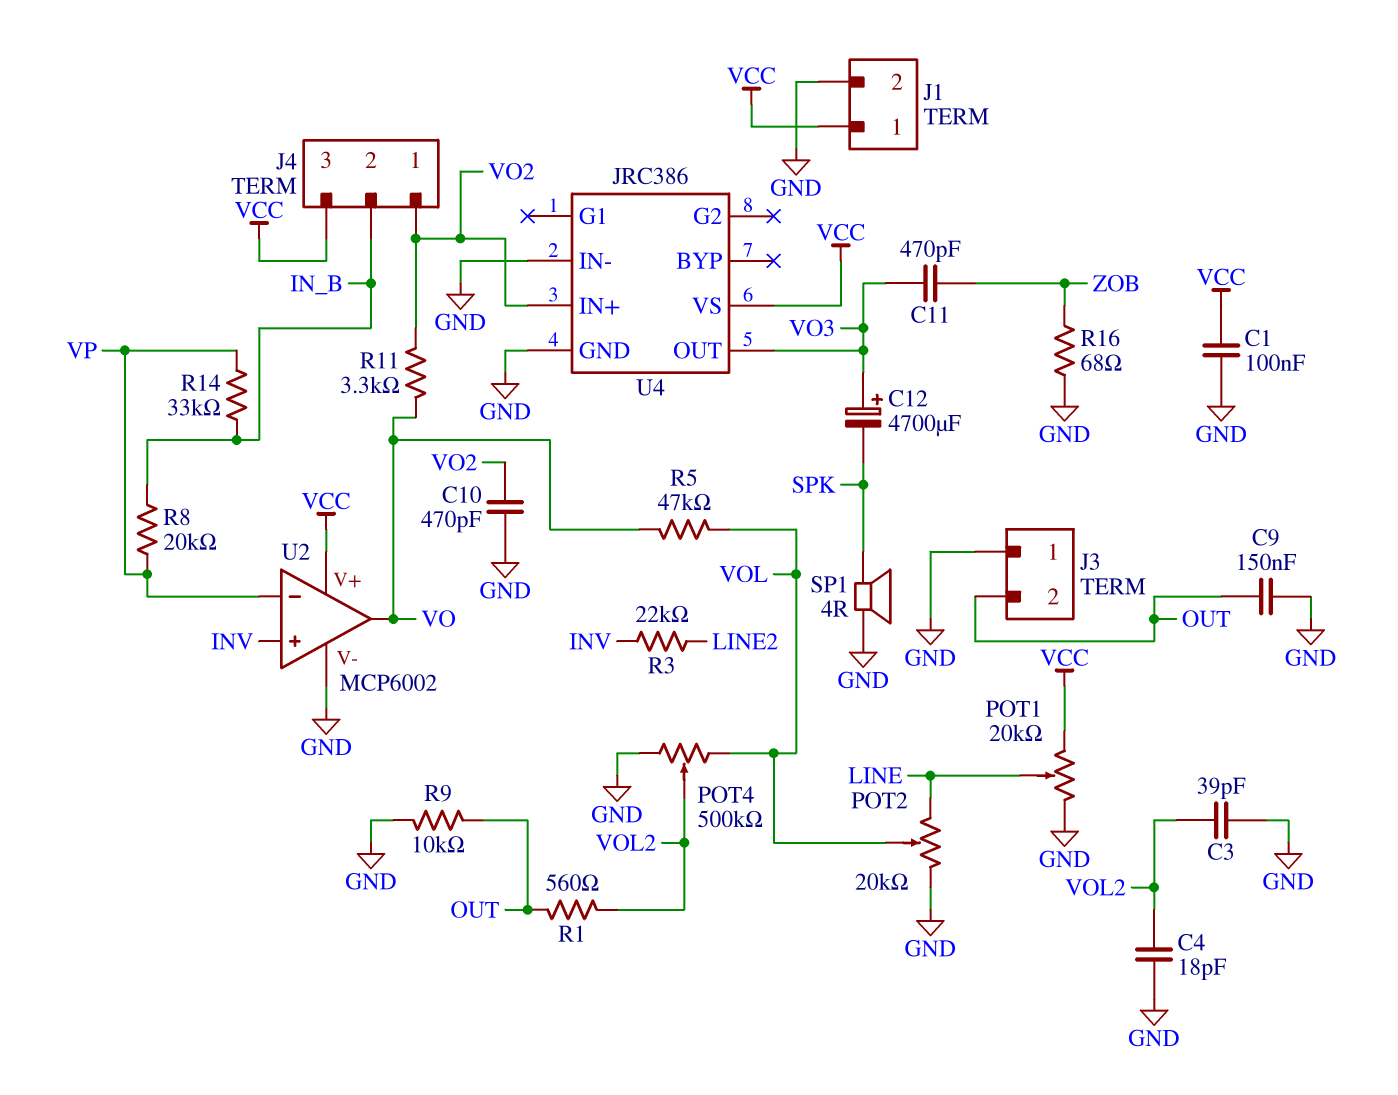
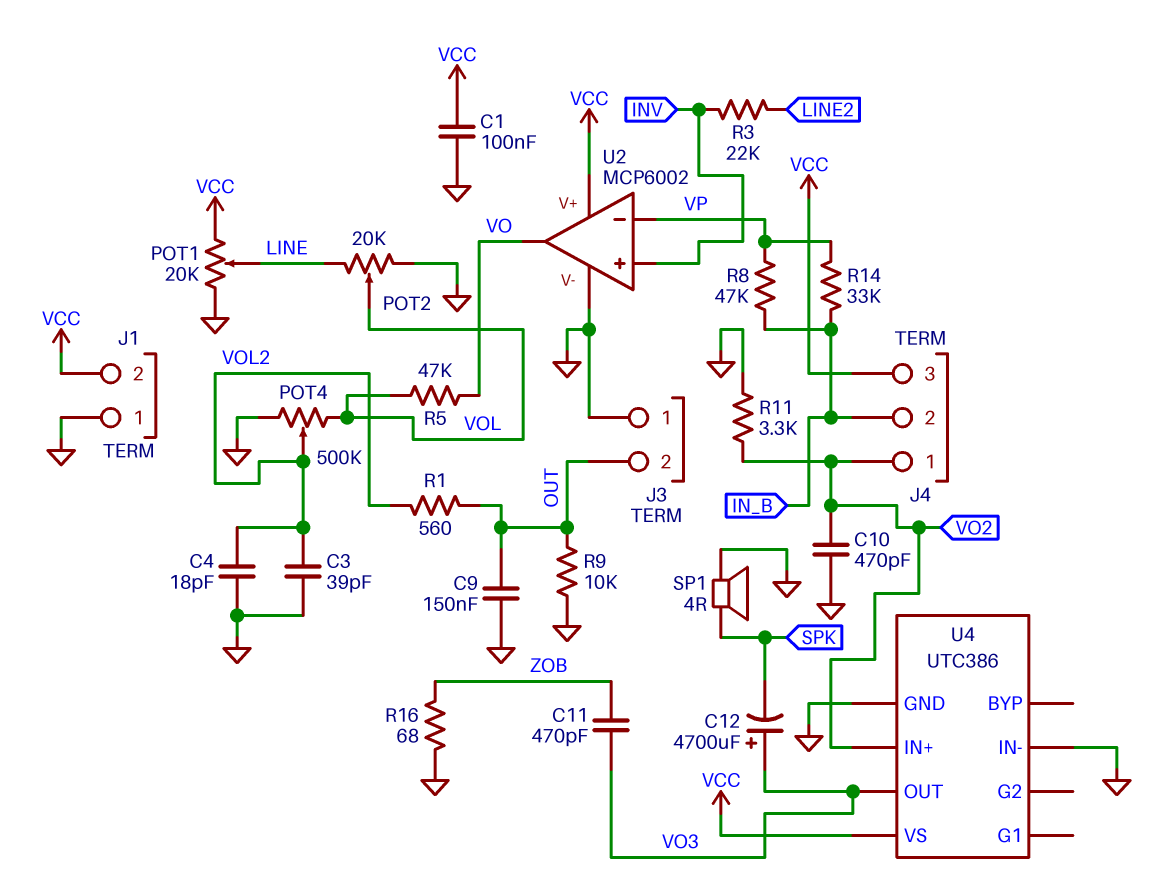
J1 pin 1: VCC -> GND
J1 pin 2: GND -> VCC
R8: 20k (IN_B, VP) -> 47k (IN_B, VP)
R11: 3.3k (VO, VO2) -> 3.3k (GND, VO2)
U4: JRC386 -> UTC386

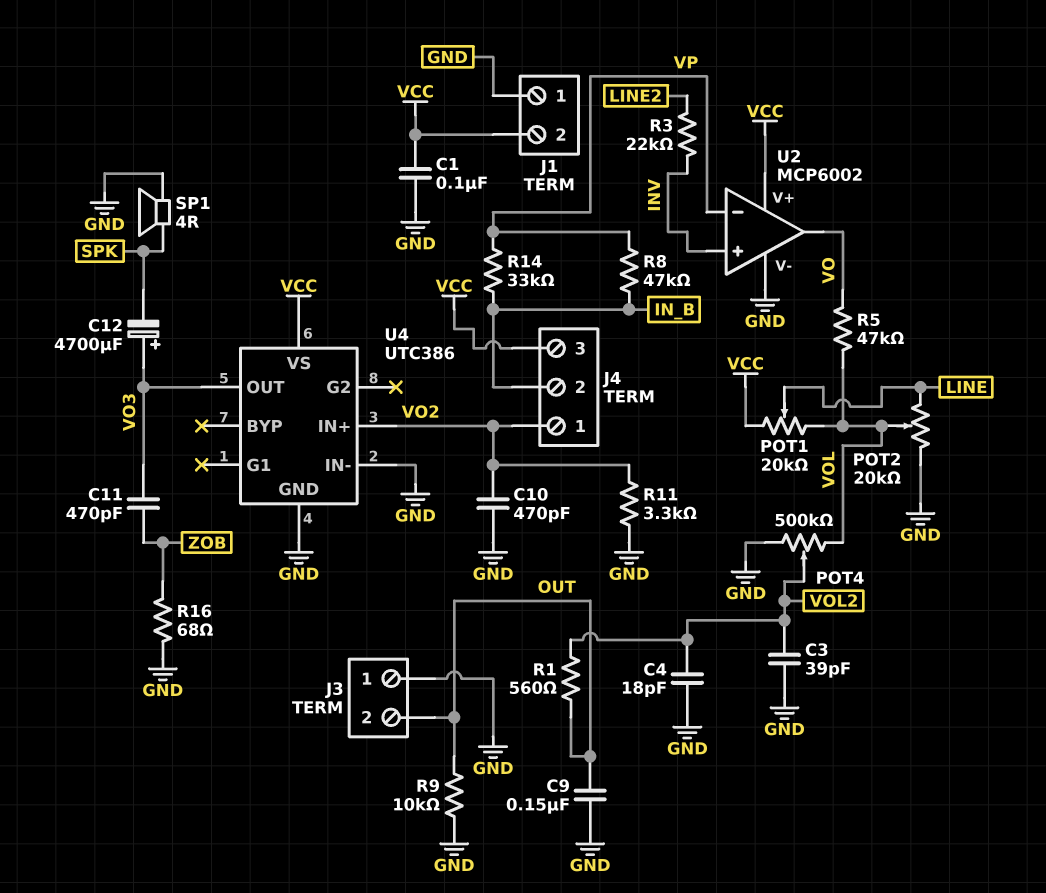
POT1: 20k (GND, VCC, wiper LINE) -> 20k (VCC, VOL, wiper LINE)

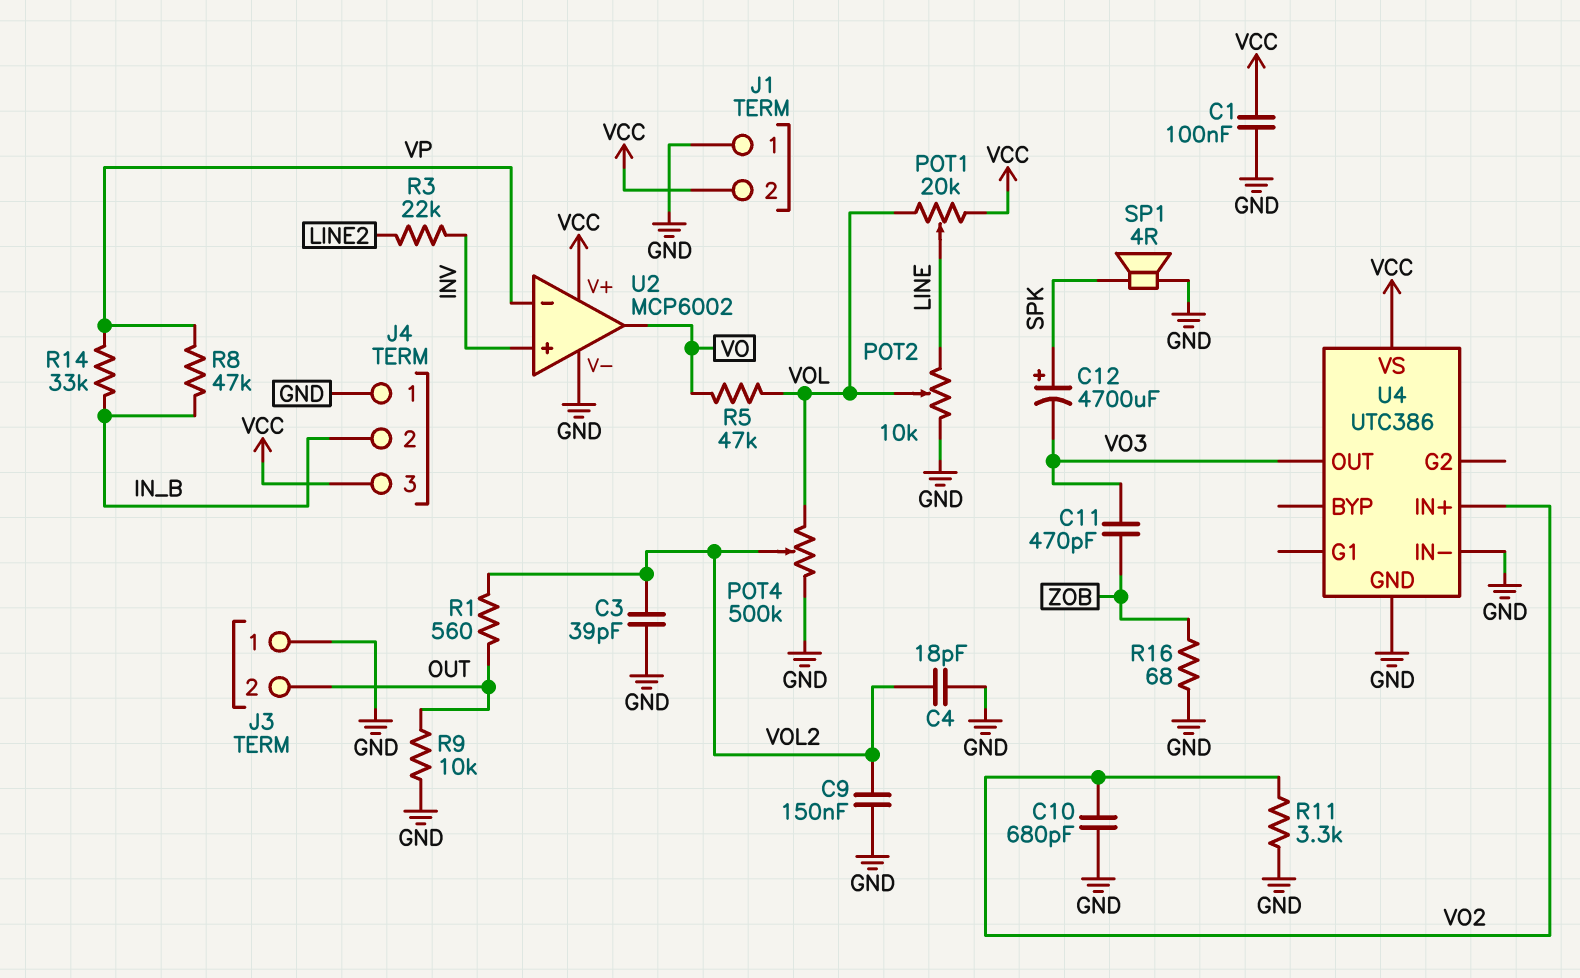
C9: 150nF (GND, OUT) -> 150nF (GND, VOL2)
C10: 470pF (GND, VO2) -> 680pF (GND, VO2)
C12: 4700uF (plus VO3, minus SPK) -> 4700uF (plus SPK, minus VO3)
J4 pin 1: VO2 -> GND
POT2: 20k (GND, LINE, wiper VOL) -> 10k (GND, LINE, wiper VOL)

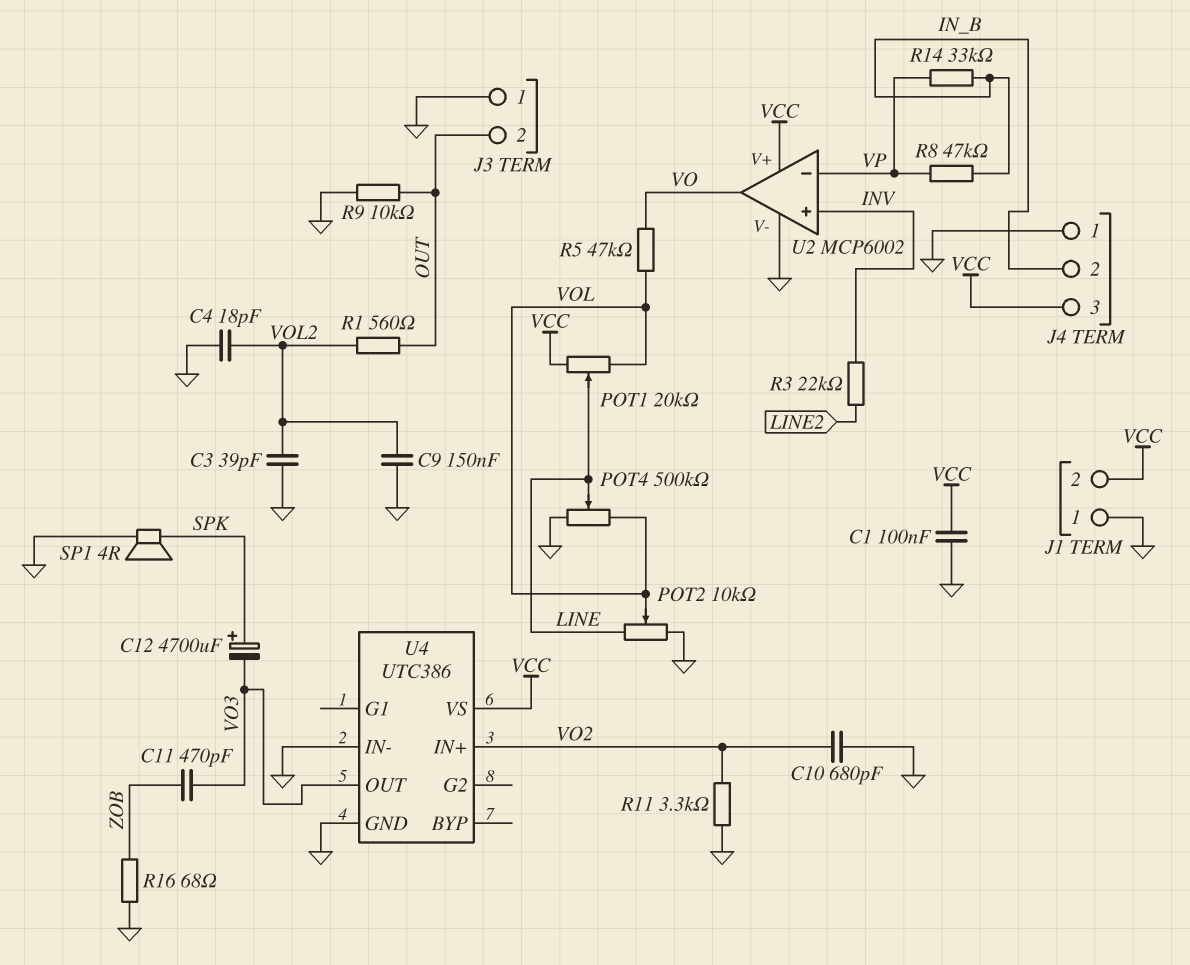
POT4: 500k (GND, VOL, wiper VOL2) -> 500k (GND, VOL, wiper LINE)

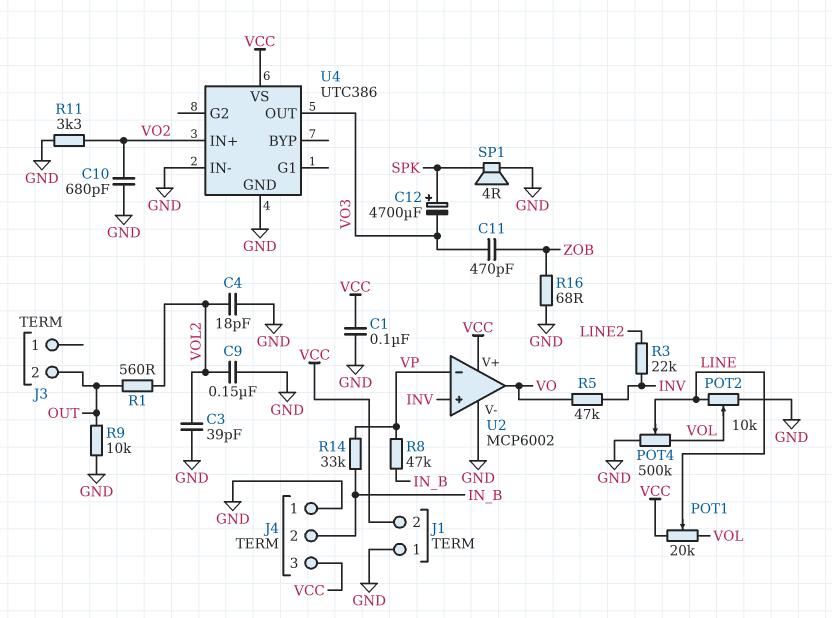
J3 pin 1: GND -> none
R5: 47k (VO, VOL) -> 47k (INV, VO)

